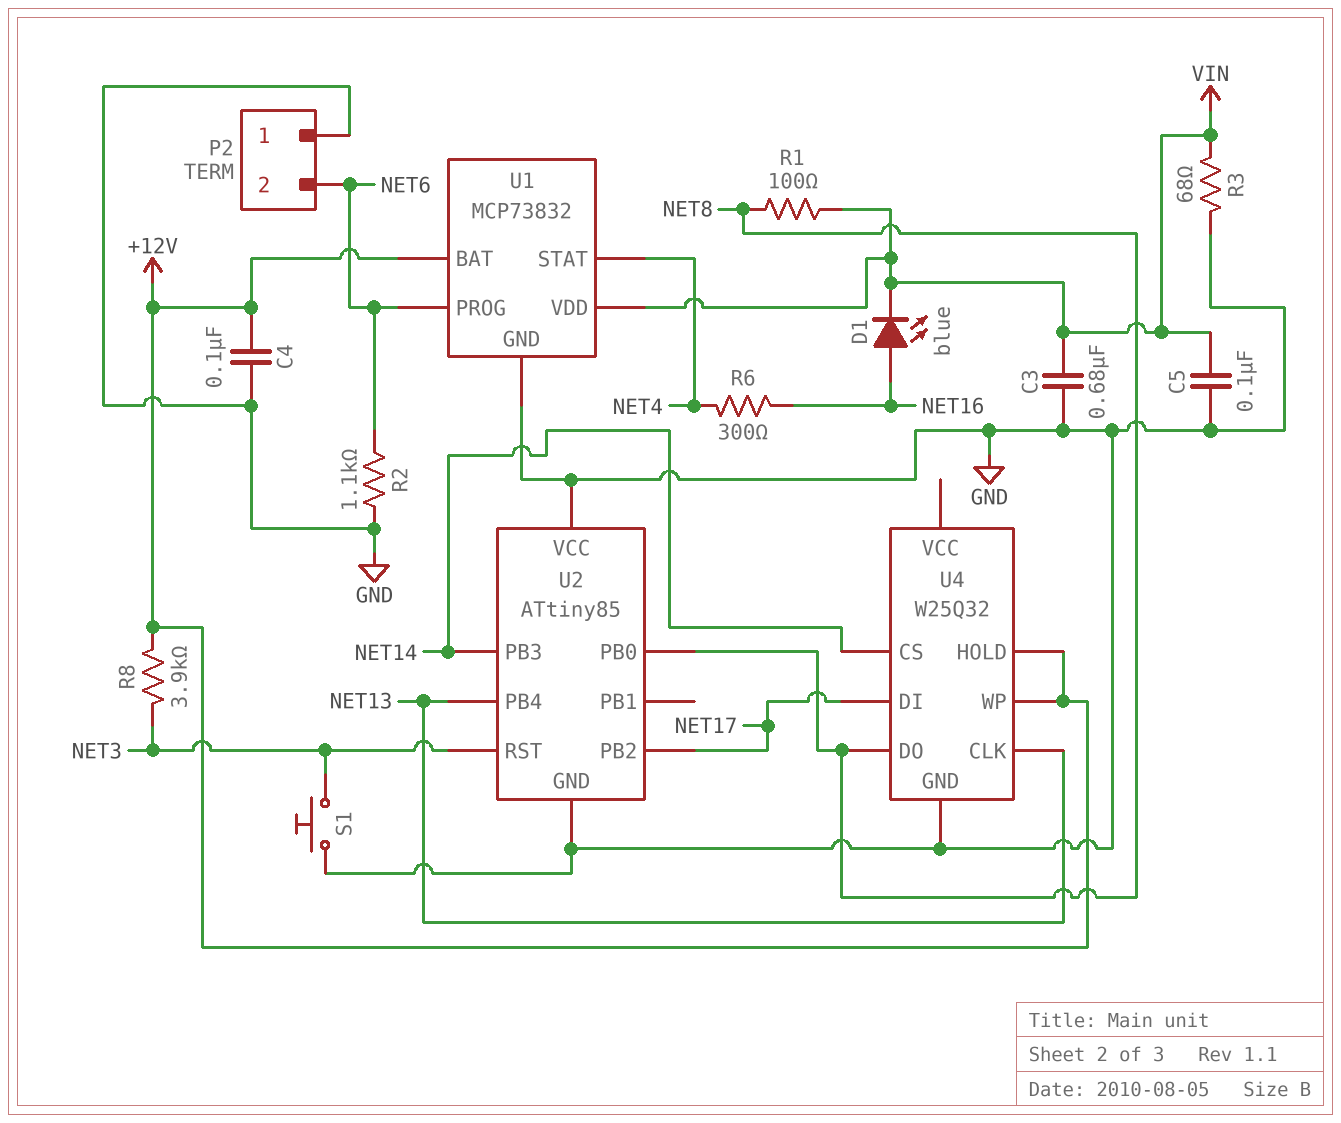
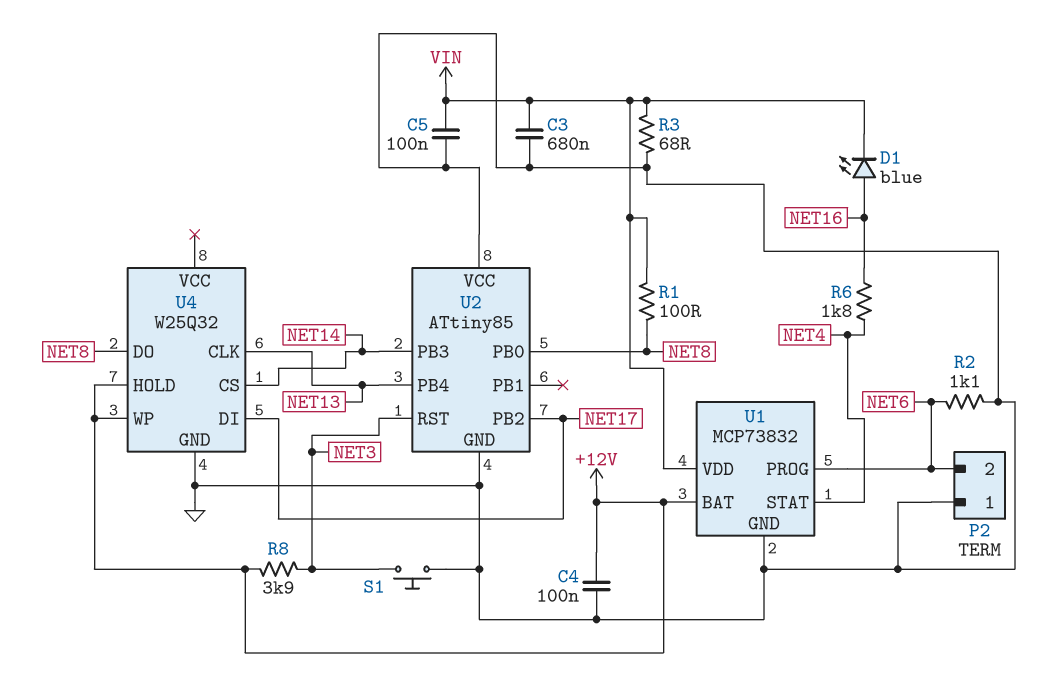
R6: 300 (NET4, NET16) -> 1.8k (NET4, NET16)

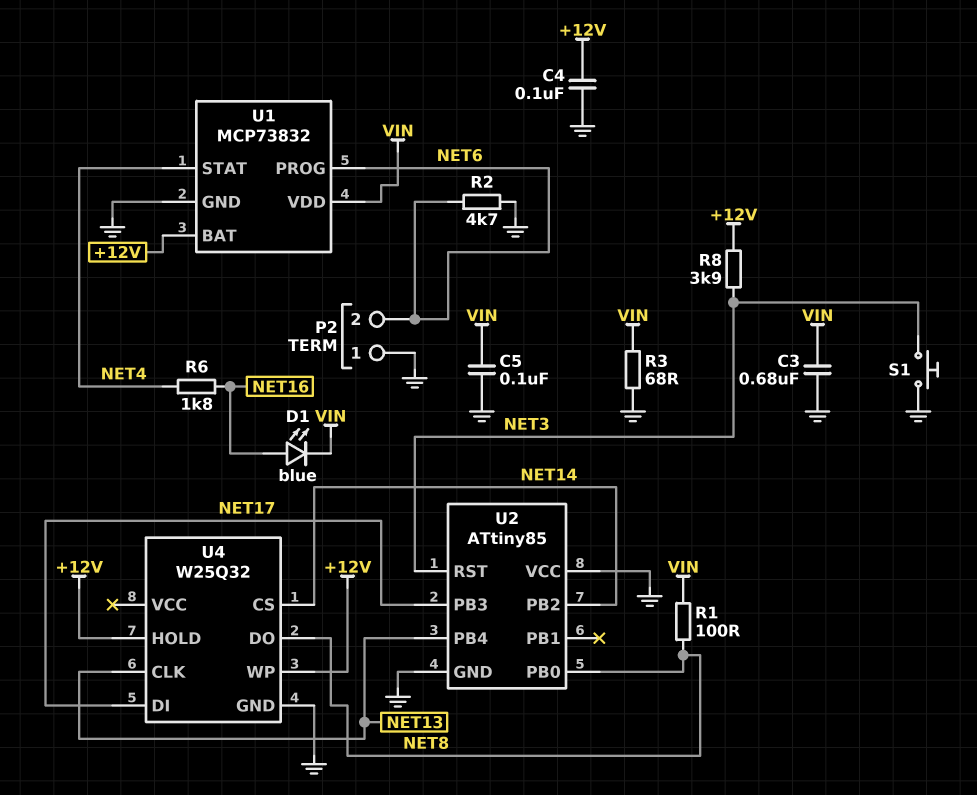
R2: 1.1k (GND, NET6) -> 4.7k (GND, NET6)
U2 pin PB2: NET17 -> NET14
U2 pin PB3: NET14 -> NET17

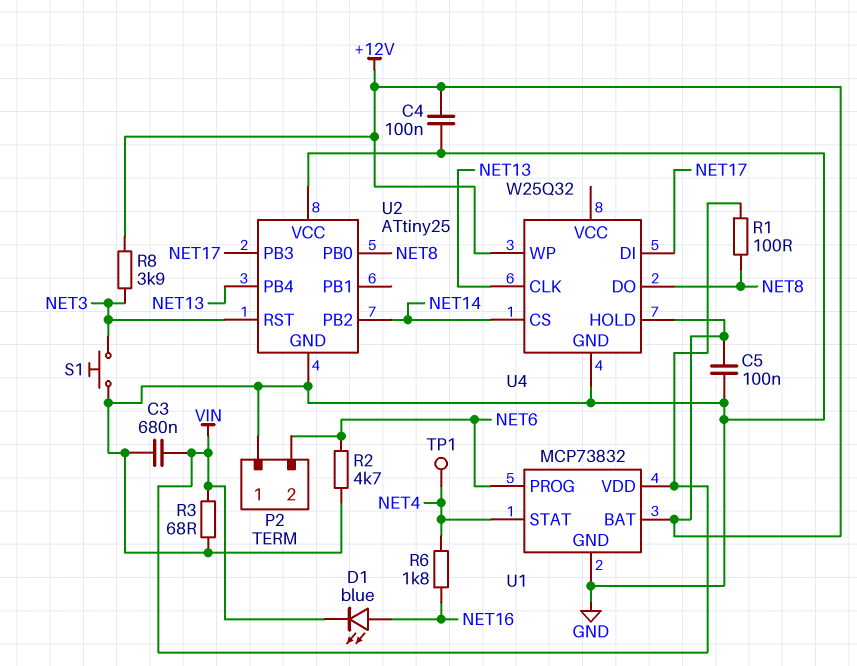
C5: 100nF (GND, VIN) -> 100nF (+12V, GND)
TP1: none -> test point (NET4)
U2: ATtiny85 -> ATtiny25

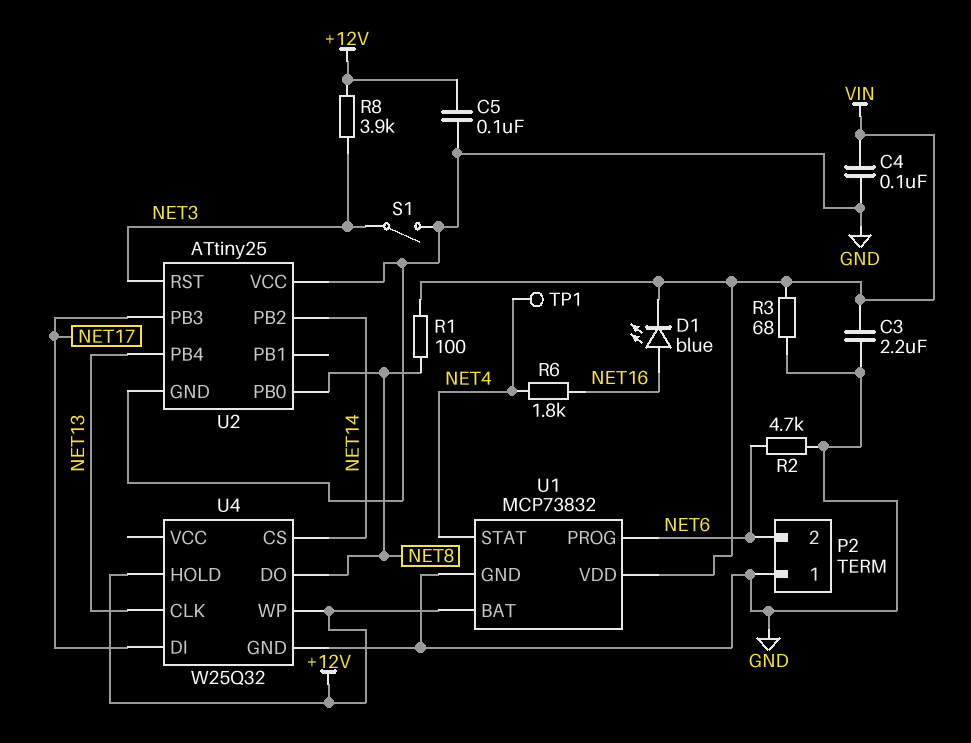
C3: 680nF (GND, VIN) -> 2.2uF (GND, VIN)
C4: 100nF (+12V, GND) -> 100nF (GND, VIN)
S1: button (GND, NET3) -> switch (GND, NET3)

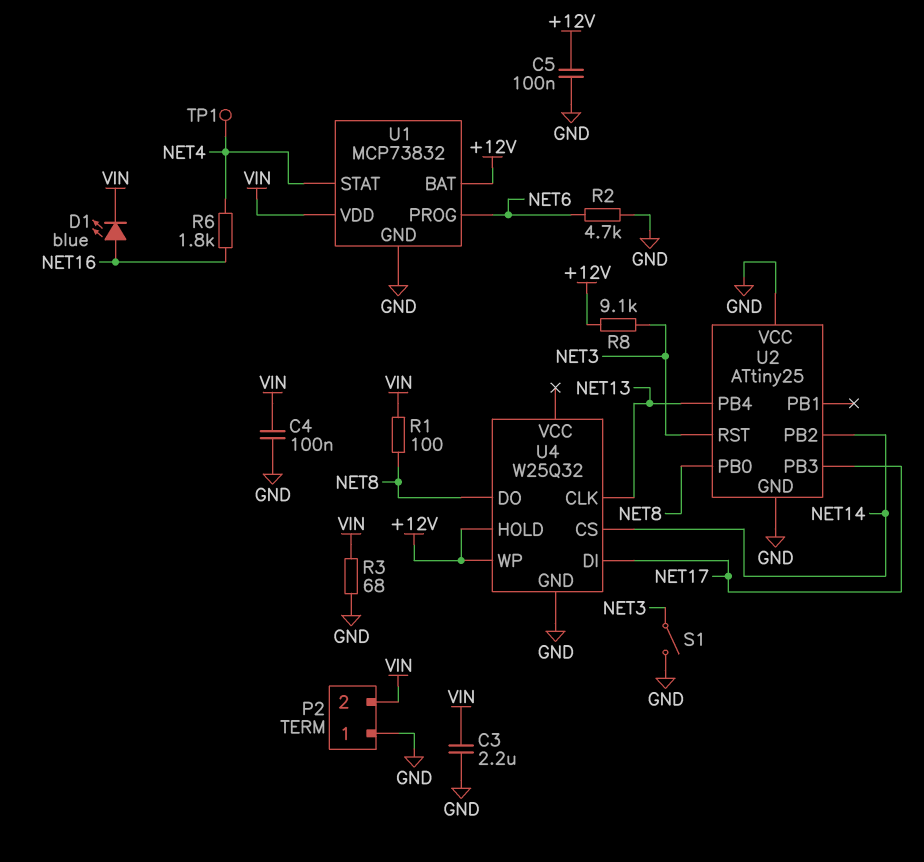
P2 pin 2: NET6 -> VIN
R8: 3.9k (+12V, NET3) -> 9.1k (+12V, NET3)

